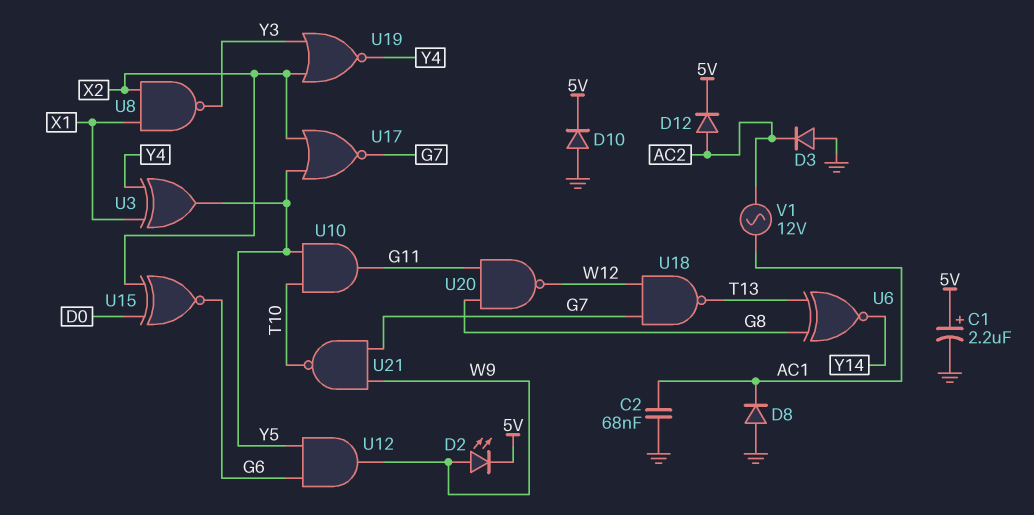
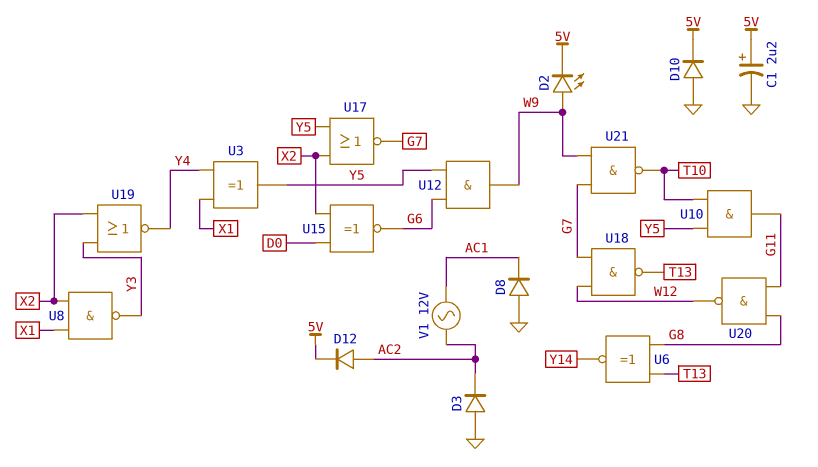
C2: 68nF (AC1, GND) -> none

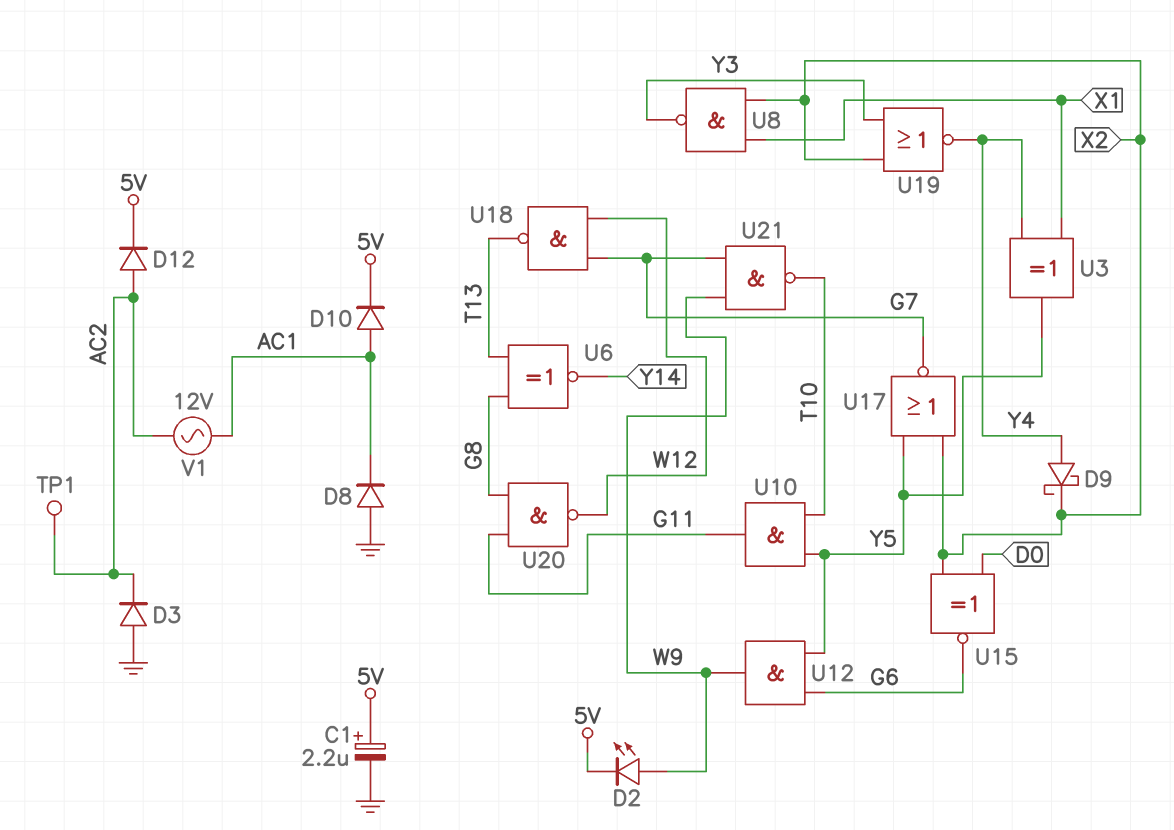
D9: none -> schottky (A Y4, K X2)
D10: diode (A GND, K 5V) -> diode (A AC1, K 5V)
TP1: none -> test point (AC2)

